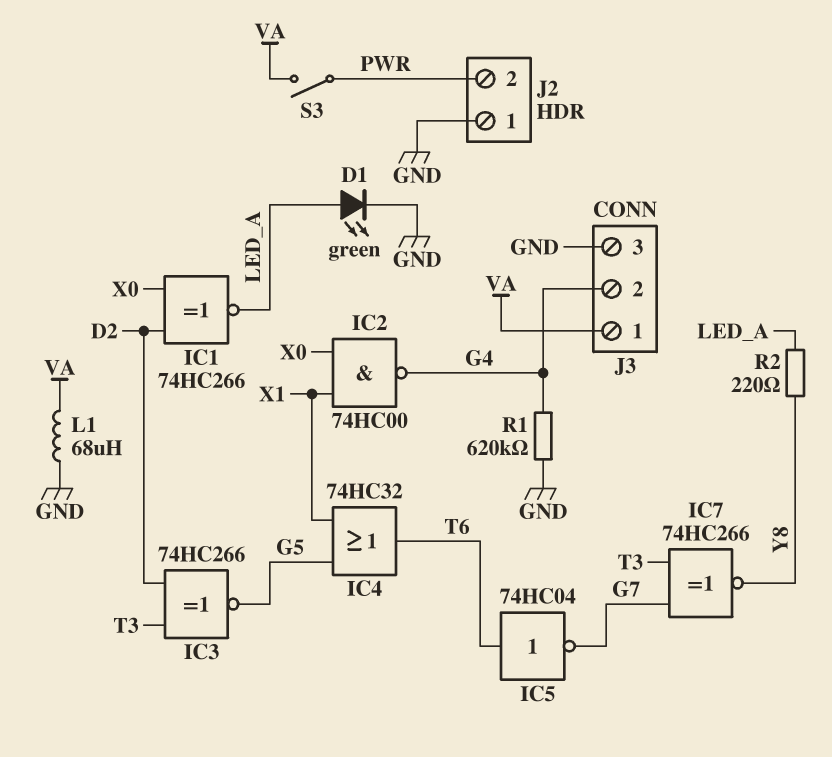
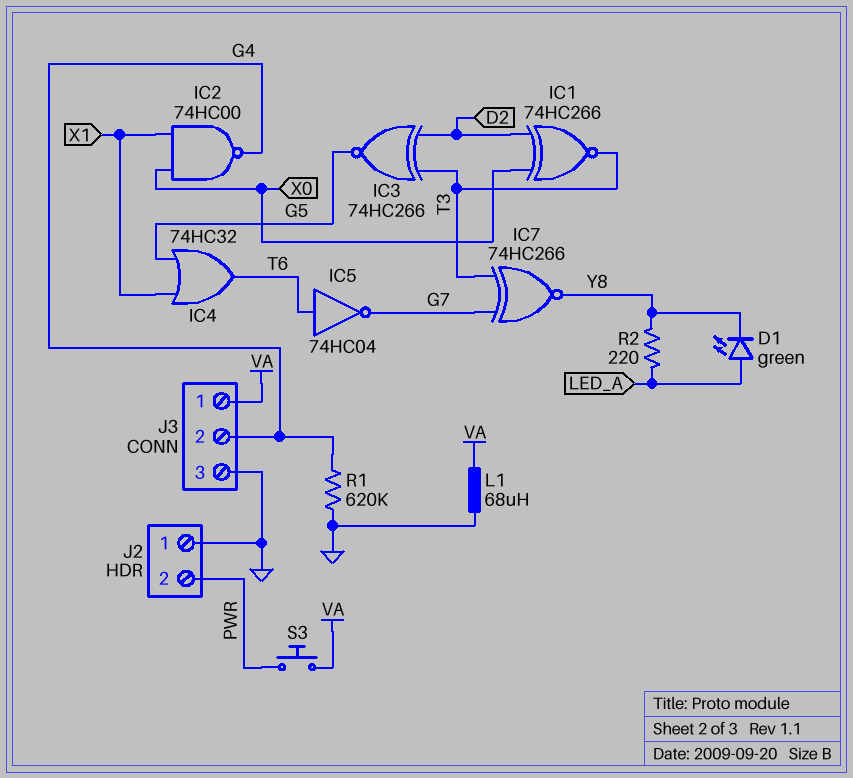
D1: LED green (A LED_A, K GND) -> LED green (A LED_A, K Y8)
IC1: XNOR 74HC266 (in D2, in X0, out LED_A) -> XNOR 74HC266 (in D2, in X0, out T3)
S3: switch (PWR, VA) -> button (PWR, VA)

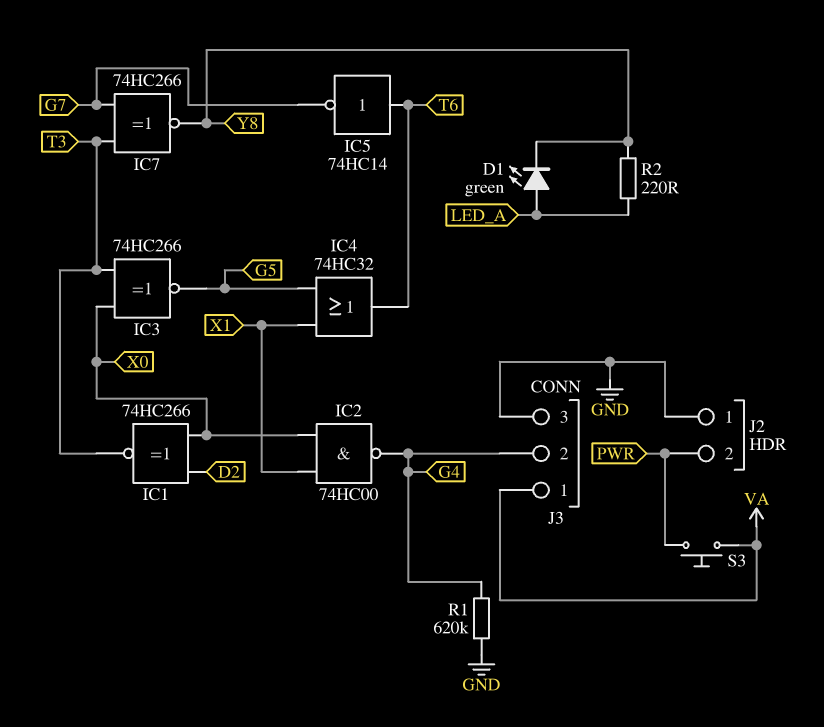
IC3: XNOR 74HC266 (in D2, in T3, out G5) -> XNOR 74HC266 (in T3, in X0, out G5)
IC5: NOT 74HC04 (in T6, out G7) -> NOT 74HC14 (in T6, out G7)
L1: 68uH (GND, VA) -> none

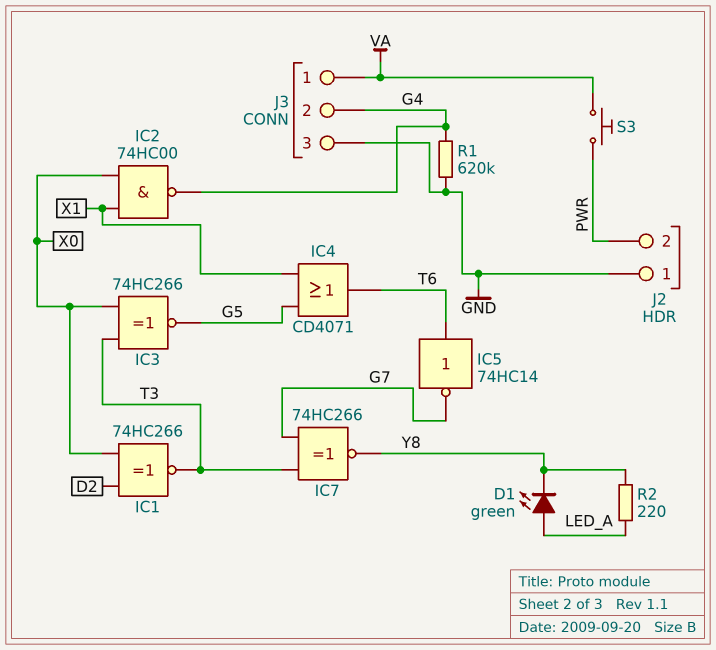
IC4: OR 74HC32 (in G5, in X1, out T6) -> OR CD4071 (in G5, in X1, out T6)

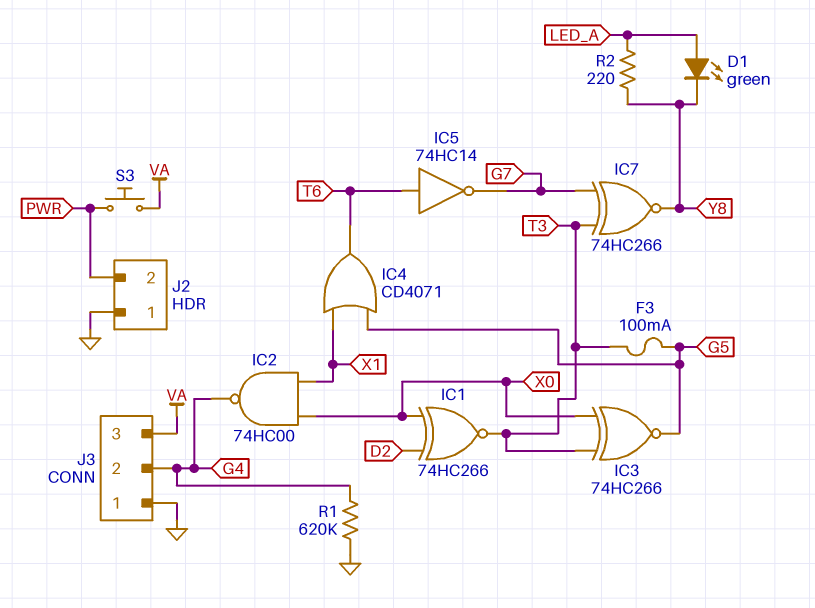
F3: none -> 100mA (G5, T3)
J3 pin 1: VA -> GND
J3 pin 3: GND -> VA

